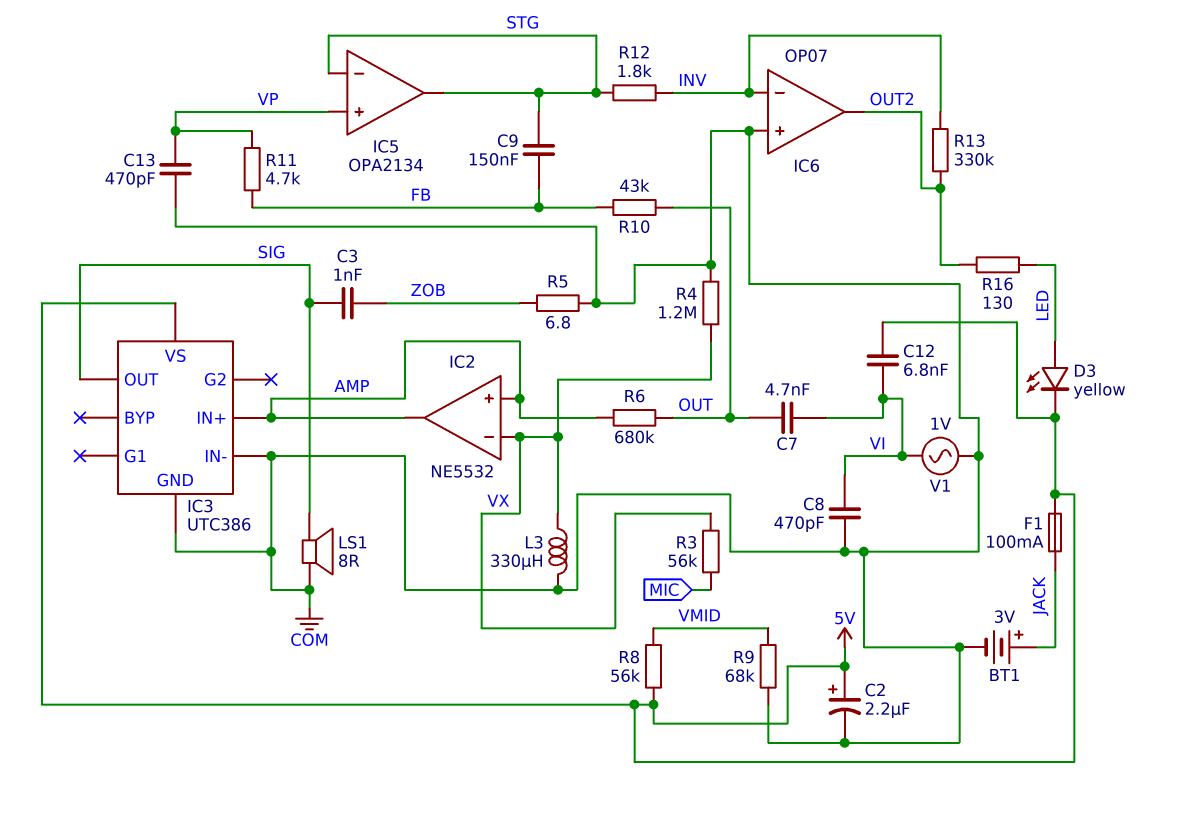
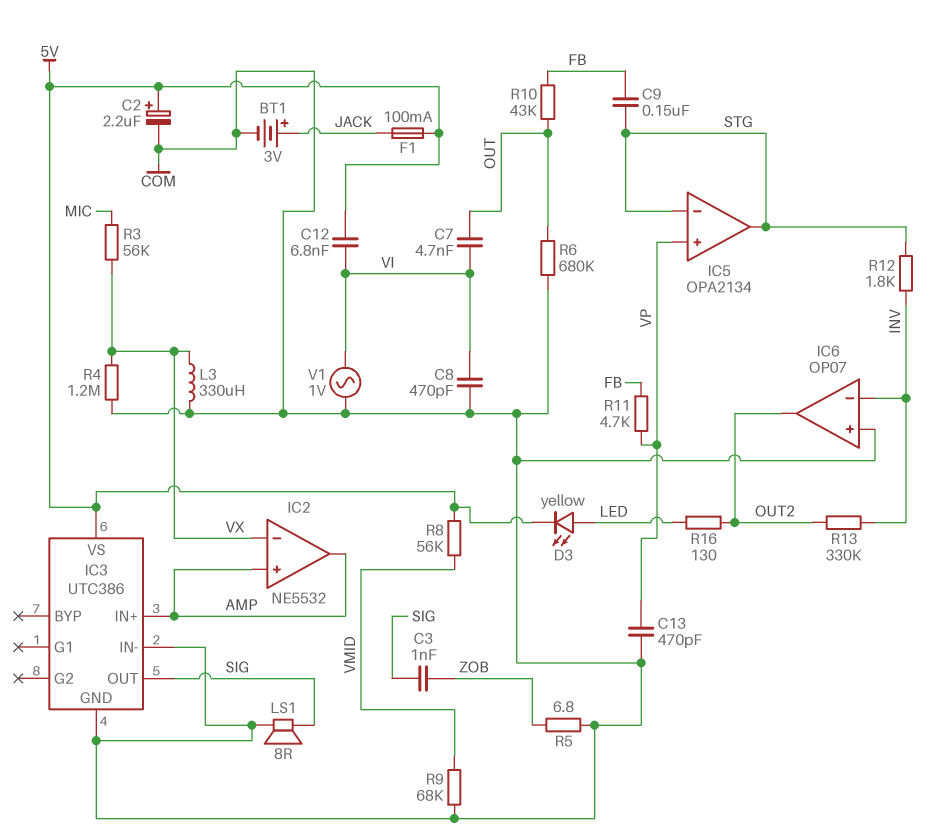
R6: 680k (AMP, OUT) -> 680k (COM, OUT)

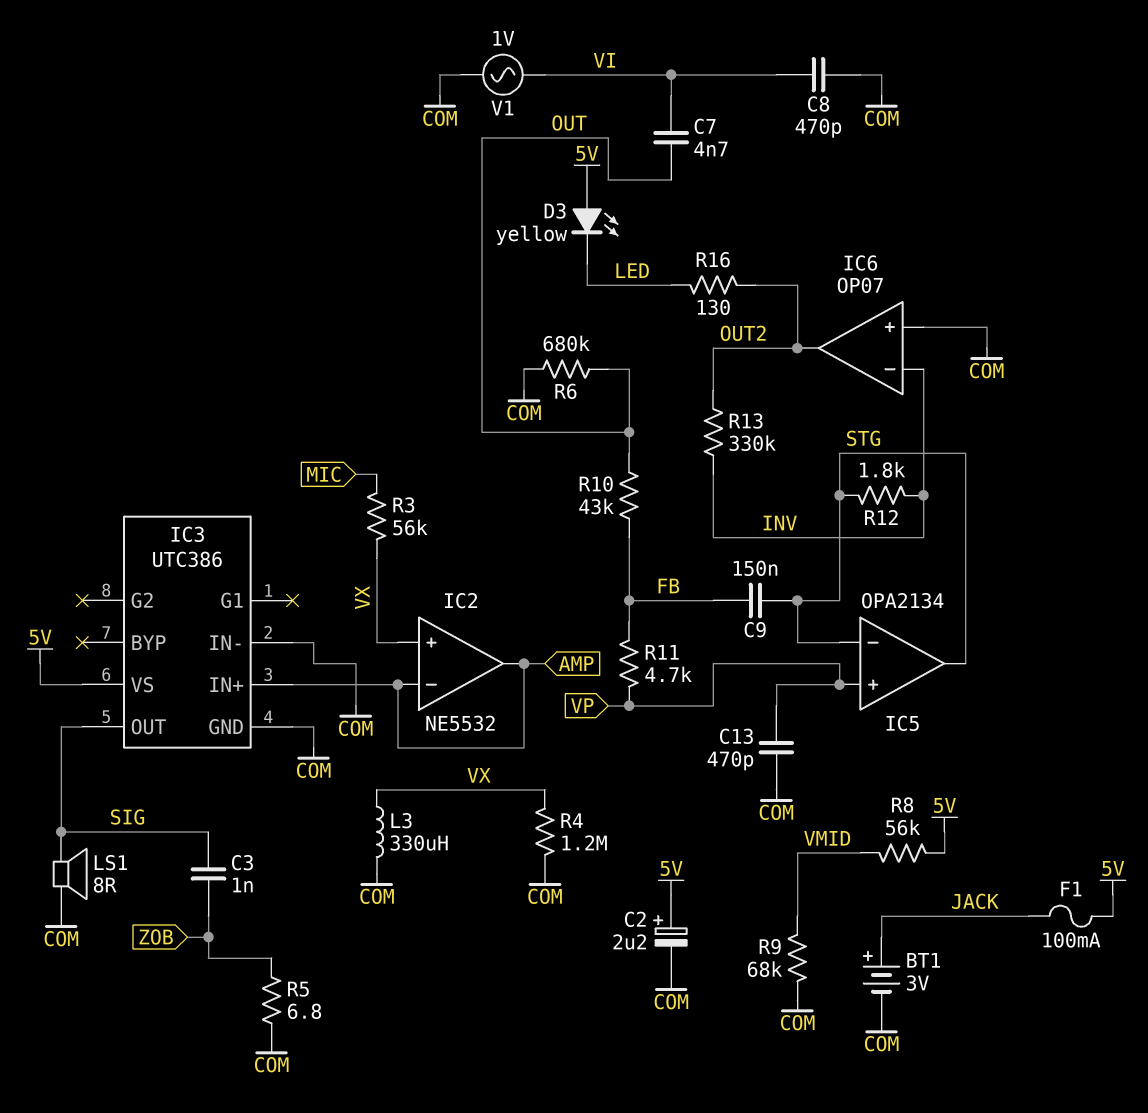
C12: 6.8nF (5V, VI) -> none
D3: LED yellow (A LED, K 5V) -> LED yellow (A 5V, K LED)
IC2 pin in+: AMP -> VX
IC2 pin in-: VX -> AMP

